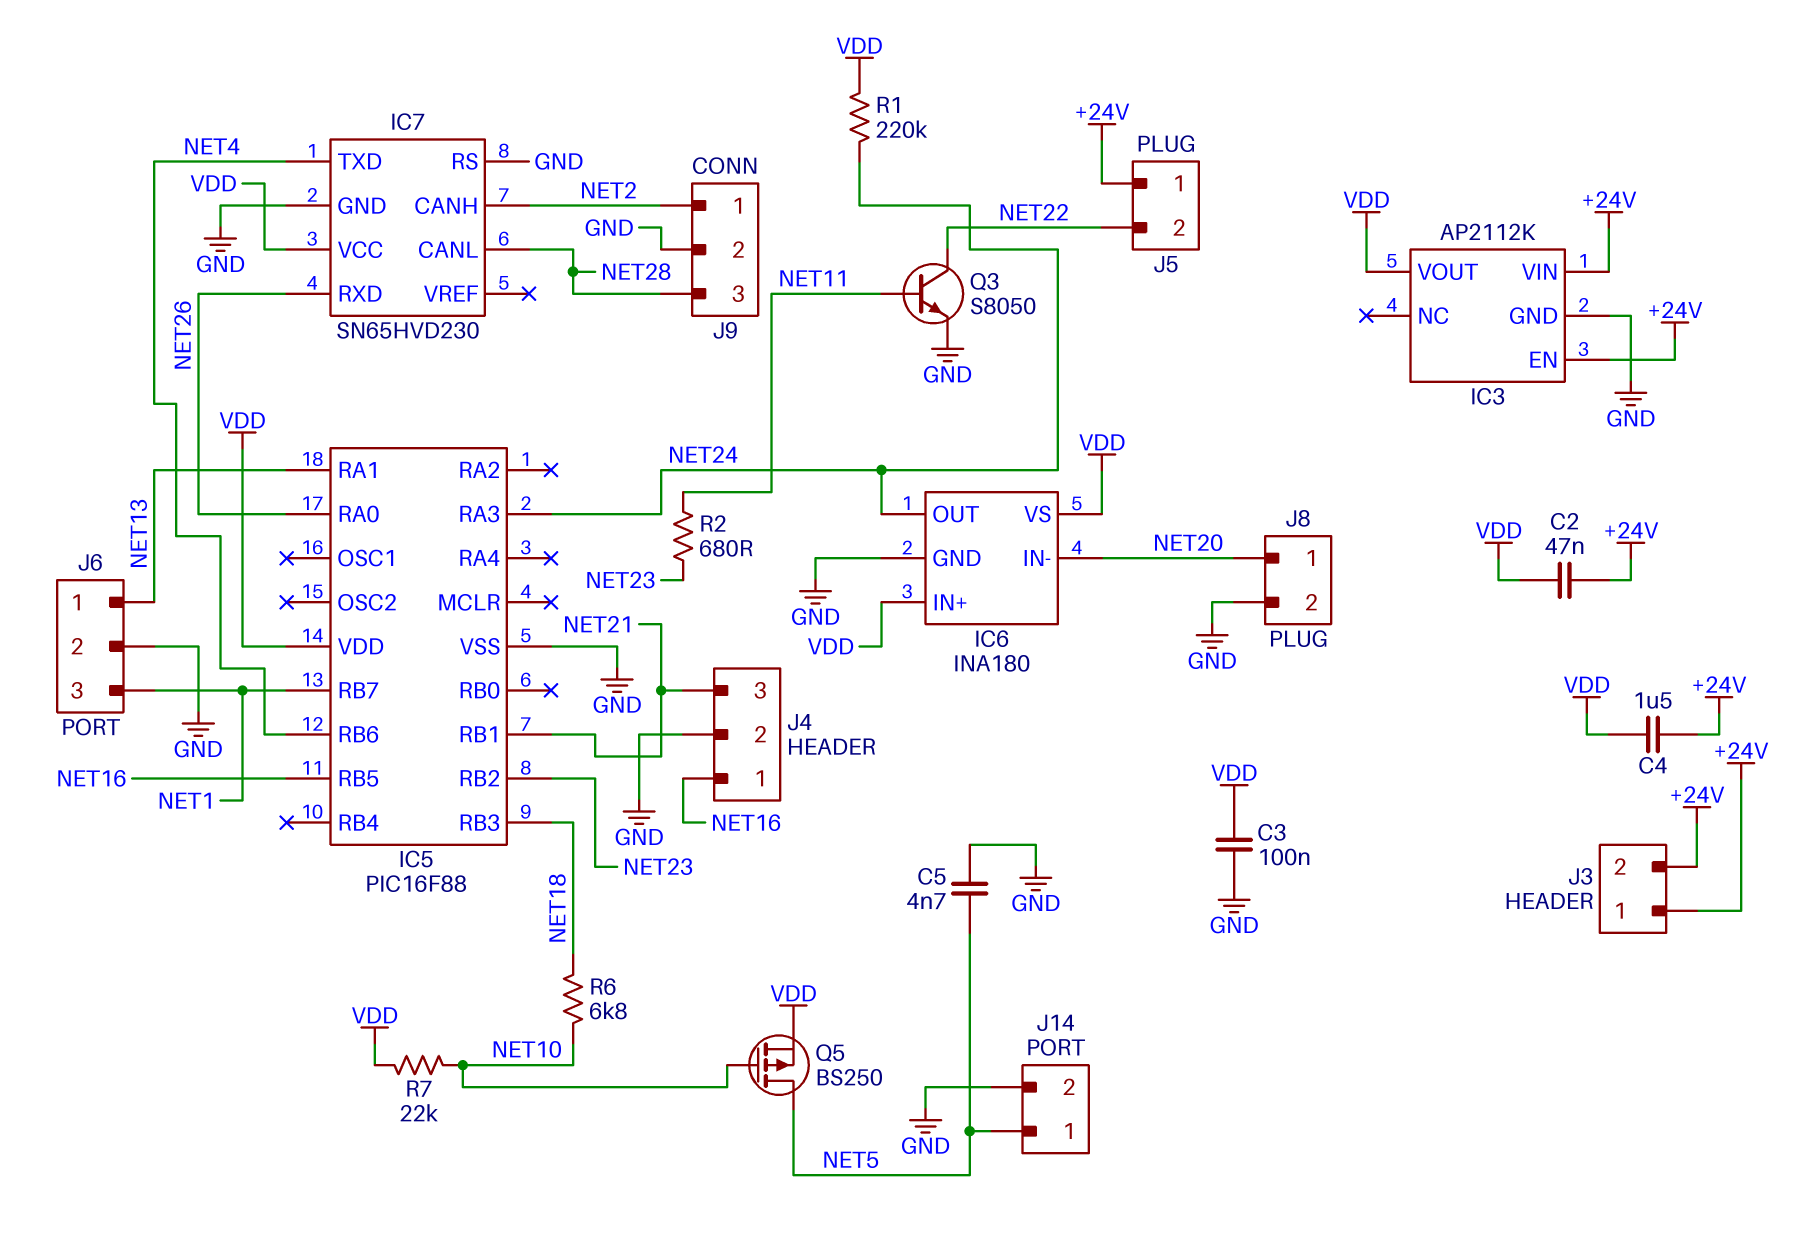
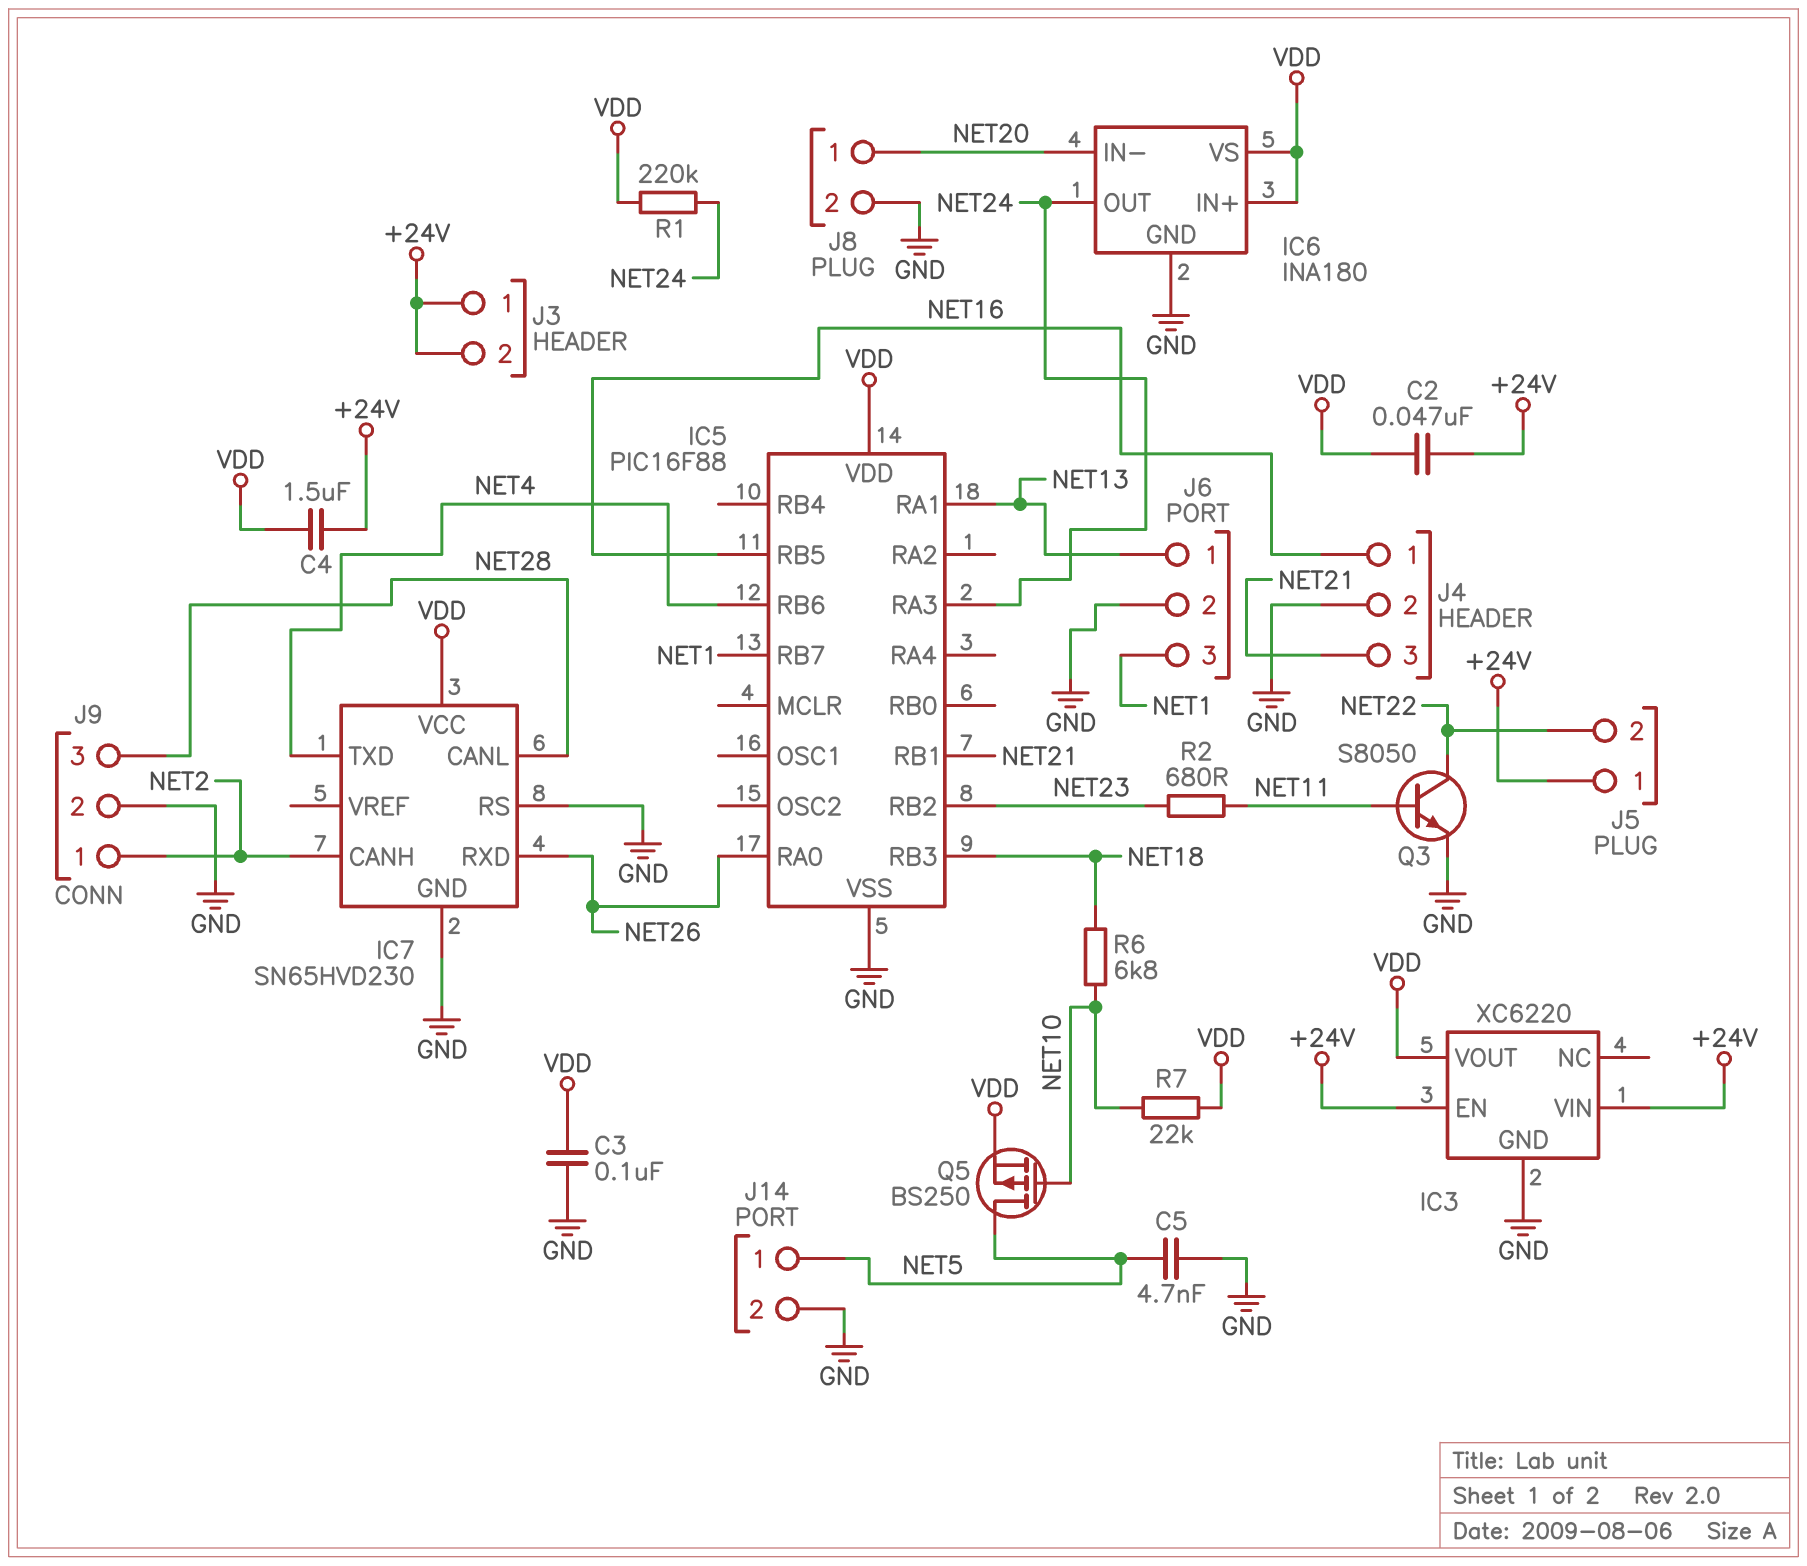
IC3: AP2112K -> XC6220

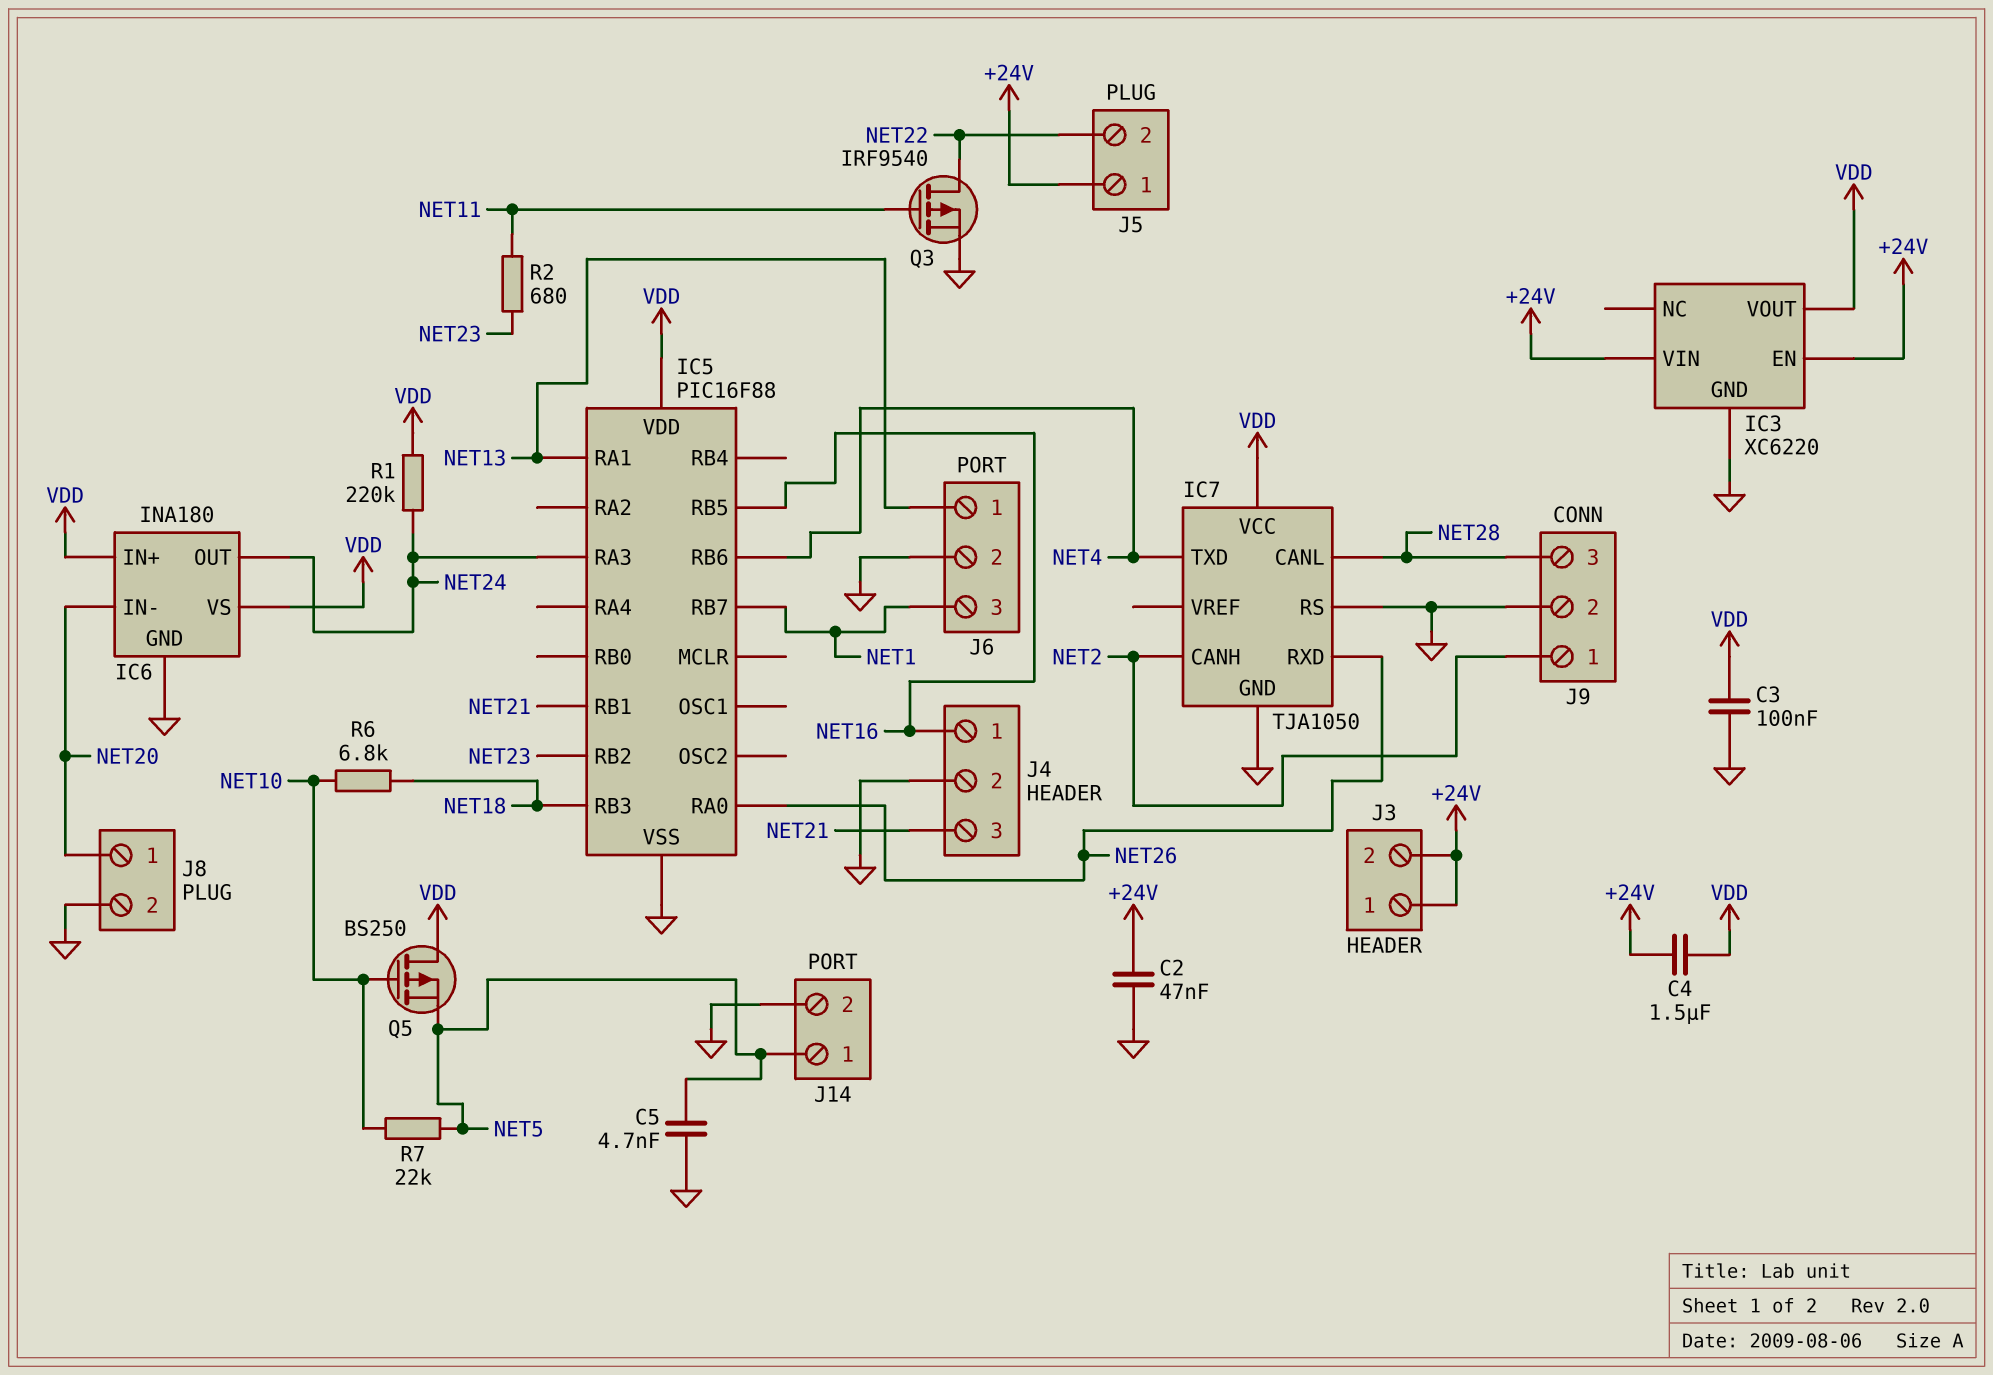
C2: 47nF (+24V, VDD) -> 47nF (+24V, GND)
IC7: SN65HVD230 -> TJA1050
Q3: NPN S8050 (B NET11, C NET22, E GND) -> PMOS IRF9540 (G NET11, D NET22, S GND)
Q5: PMOS BS250 (G NET10, D NET5, S VDD) -> PMOS BS250 (G NET10, D VDD, S NET5)
R7: 22k (NET10, VDD) -> 22k (NET5, NET10)

